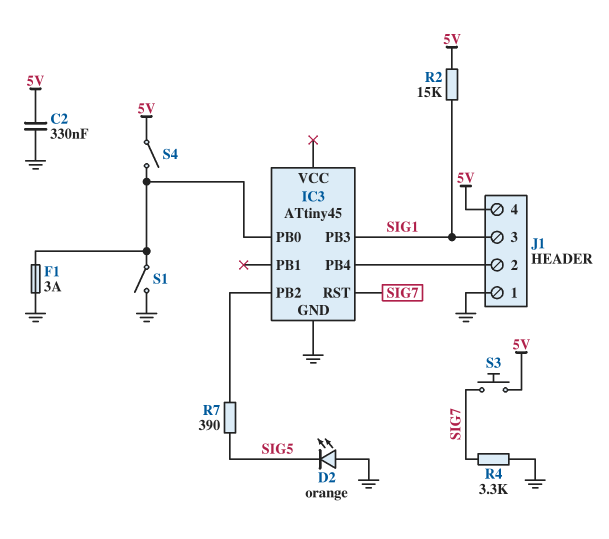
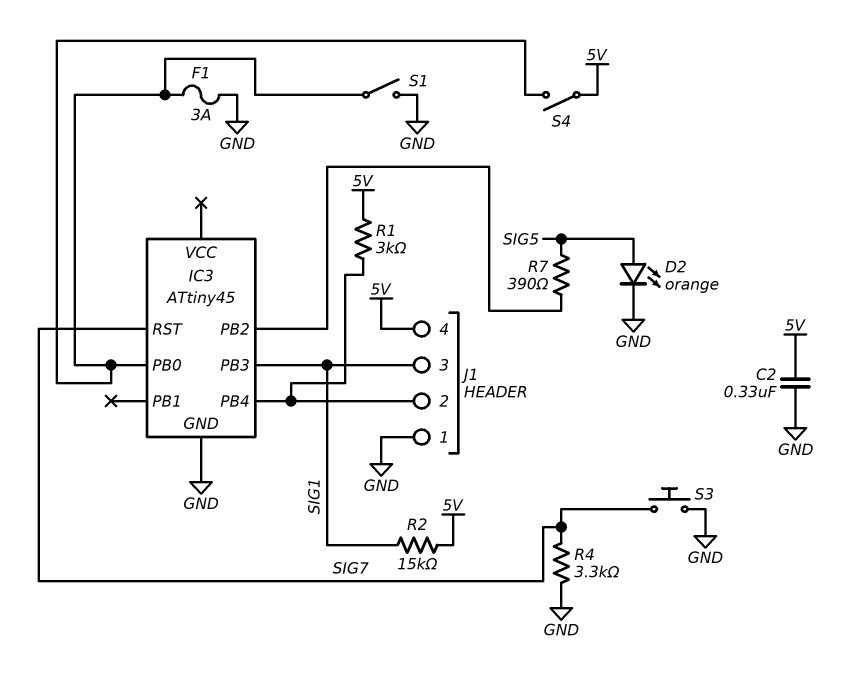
D2: LED orange (A GND, K SIG5) -> LED orange (A SIG5, K GND)
R1: none -> 3k (5V, IC3/PB4)
S3: button (5V, SIG7) -> button (GND, SIG7)

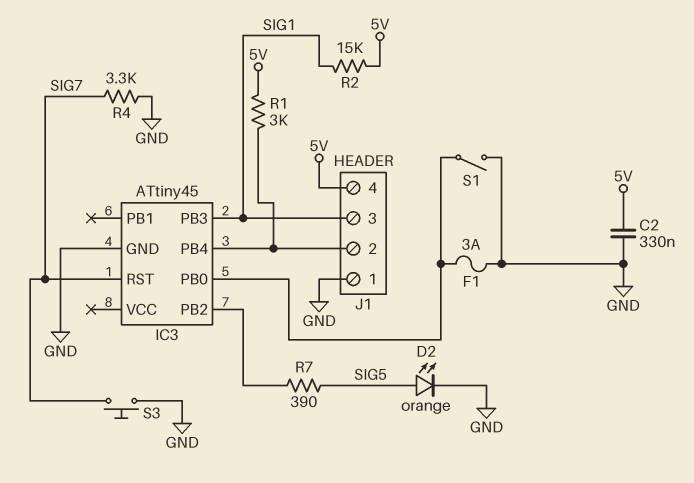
S4: switch (5V, IC3/PB0) -> none

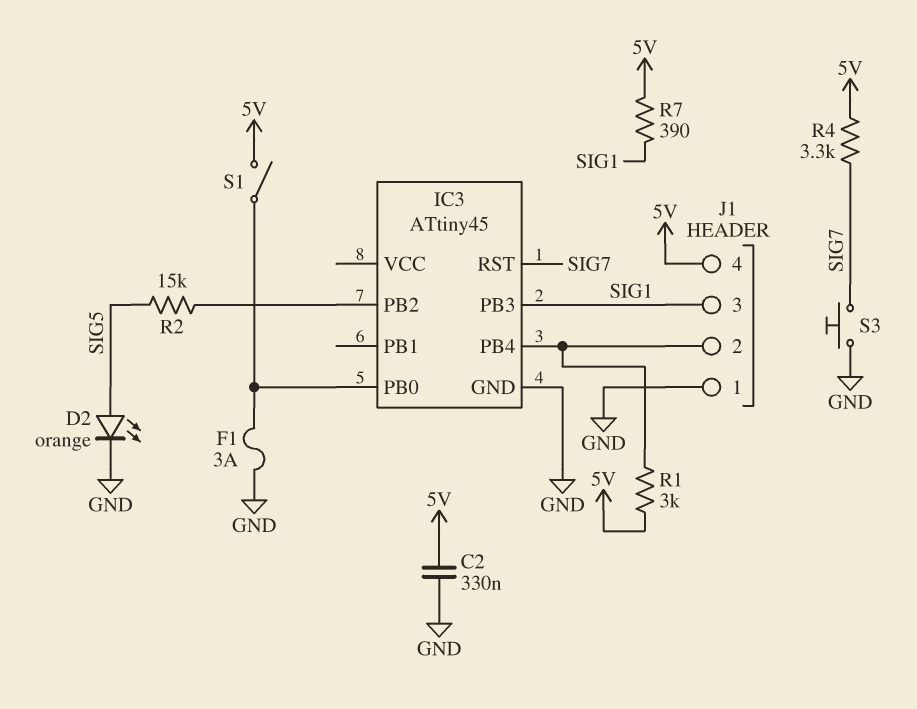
R2: 15k (5V, SIG1) -> 15k (IC3/PB2, SIG5)
R4: 3.3k (GND, SIG7) -> 3.3k (5V, SIG7)
R7: 390 (IC3/PB2, SIG5) -> 390 (5V, SIG1)
S1: switch (GND, IC3/PB0) -> switch (5V, IC3/PB0)

